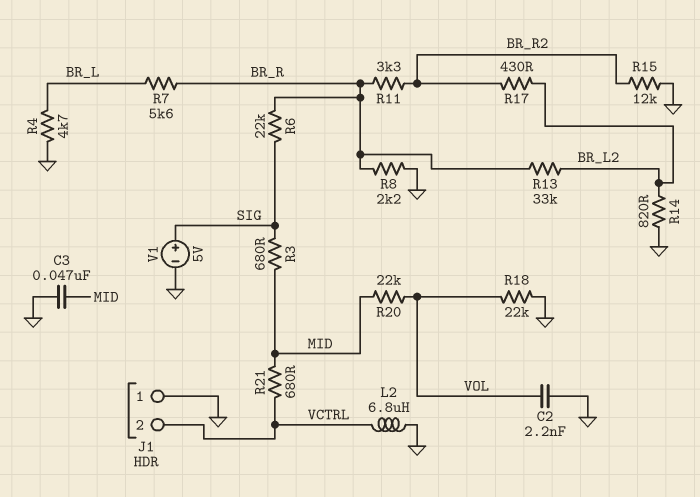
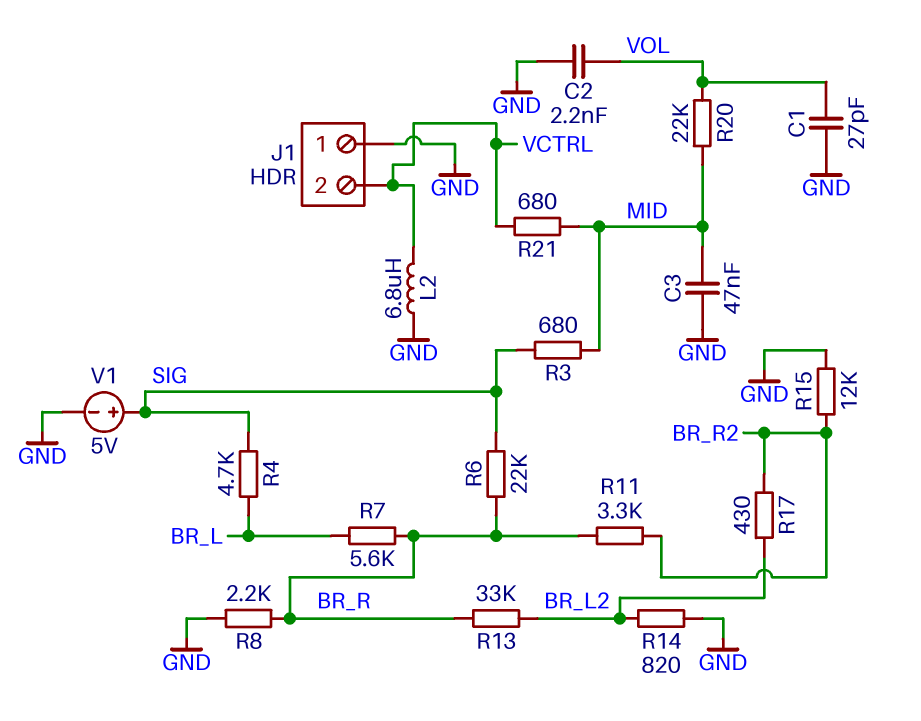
C1: none -> 27pF (GND, VOL)
R4: 4.7k (BR_L, GND) -> 4.7k (BR_L, SIG)
R18: 22k (GND, VOL) -> none

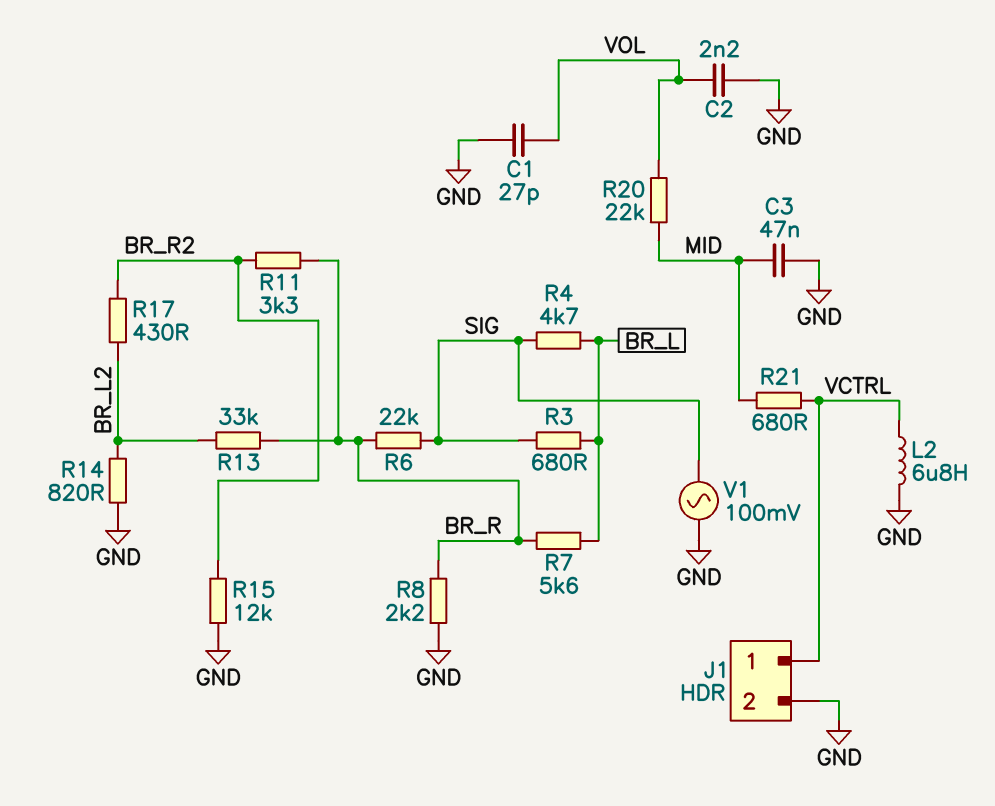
J1 pin 1: GND -> VCTRL
J1 pin 2: VCTRL -> GND
R3: 680 (MID, SIG) -> 680 (BR_L, SIG)
V1: 5V (plus SIG, minus GND) -> AC 100mV (GND, SIG)

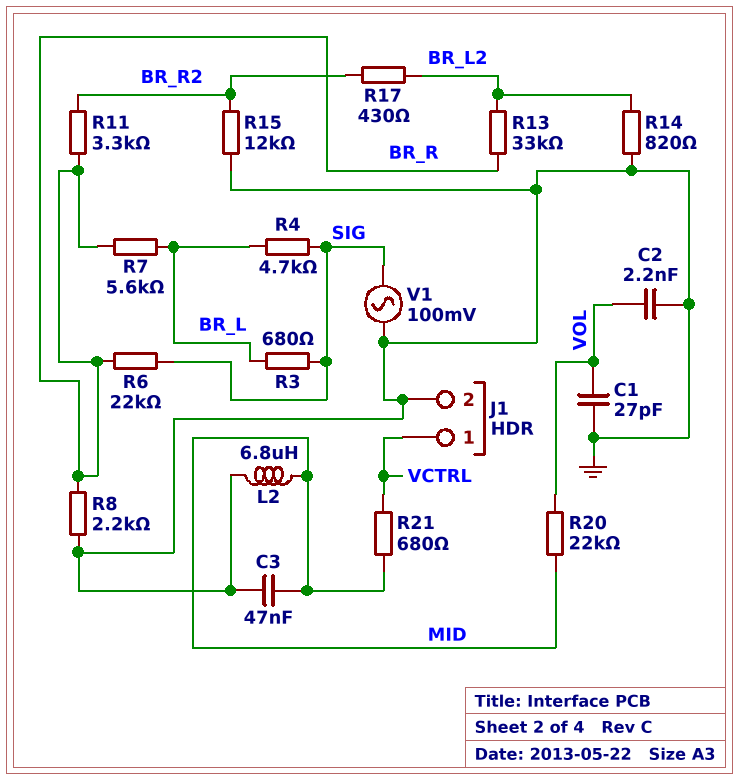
L2: 6.8uH (GND, VCTRL) -> 6.8uH (GND, MID)

